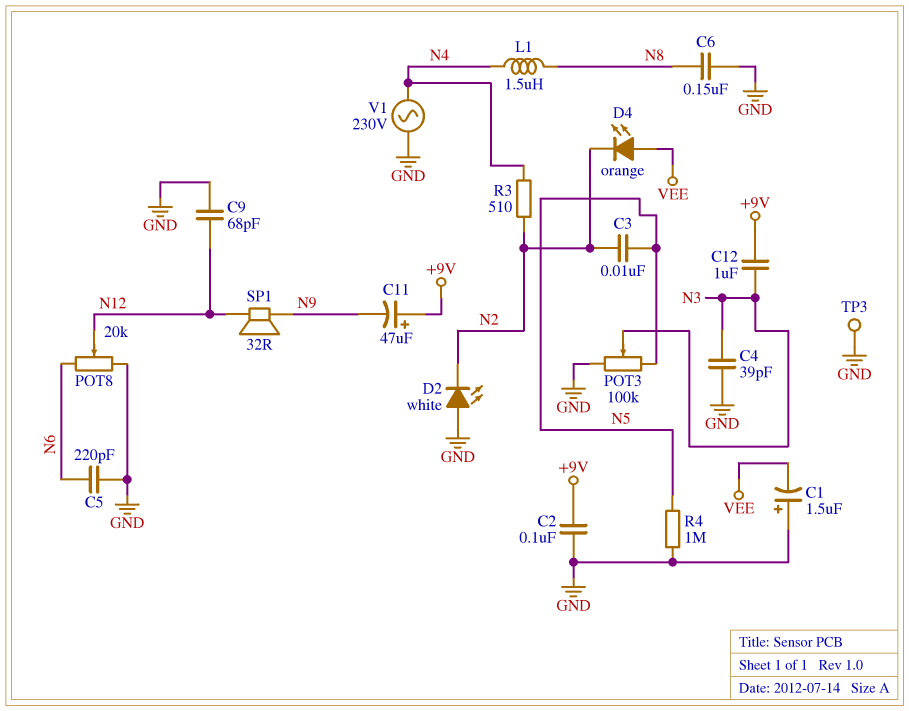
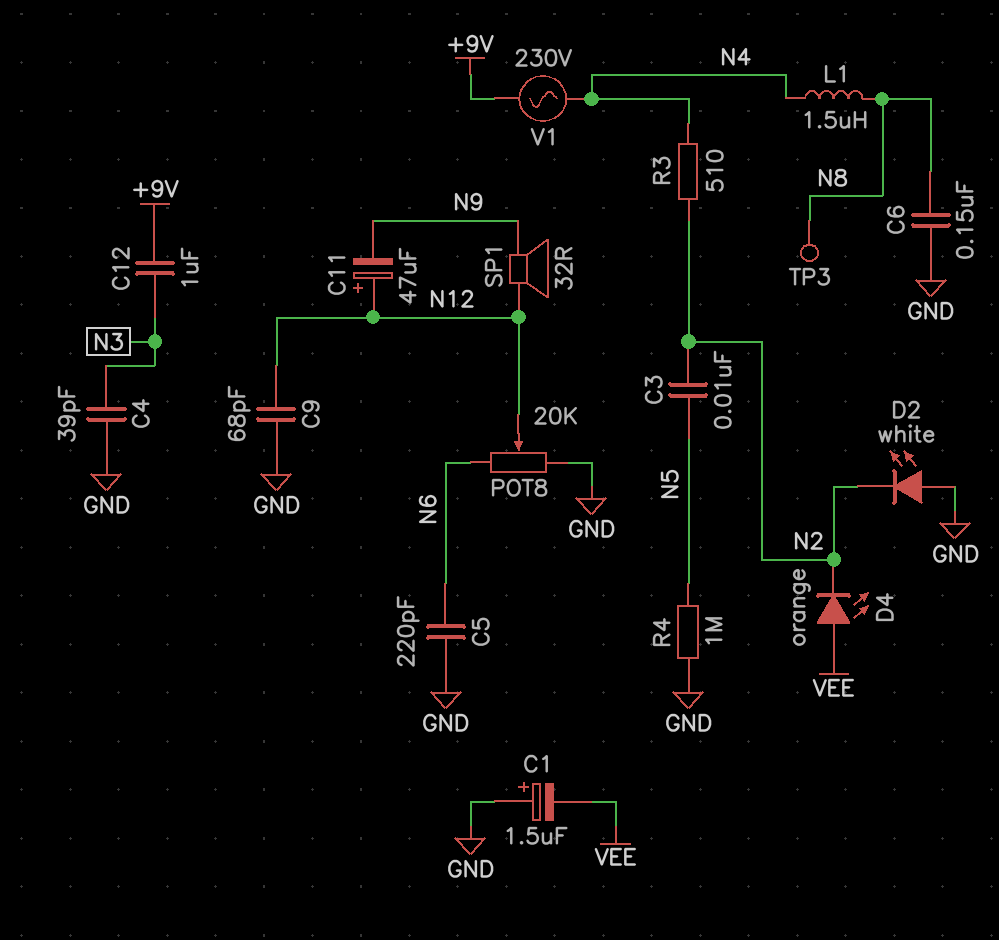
C2: 100nF (+9V, GND) -> none
C11: 47uF (plus +9V, minus N9) -> 47uF (plus N12, minus N9)
POT3: 100k (GND, N5, wiper N3) -> none
TP3: test point (GND) -> test point (N8)
V1: AC 230V (GND, N4) -> AC 230V (+9V, N4)

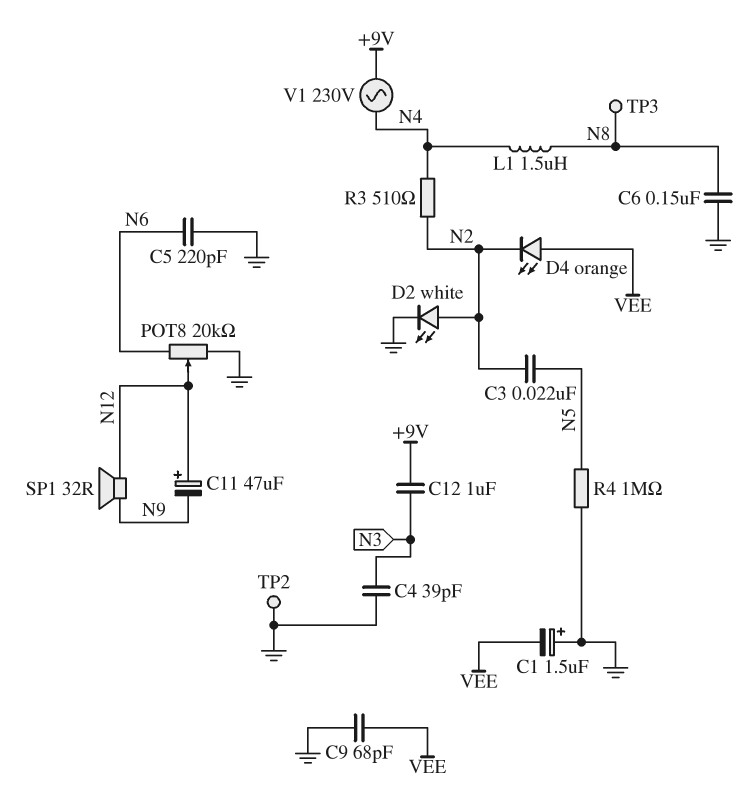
C3: 10nF (N2, N5) -> 22nF (N2, N5)
C9: 68pF (GND, N12) -> 68pF (GND, VEE)
D2: LED white (A GND, K N2) -> LED white (A N2, K GND)
TP2: none -> test point (GND)

